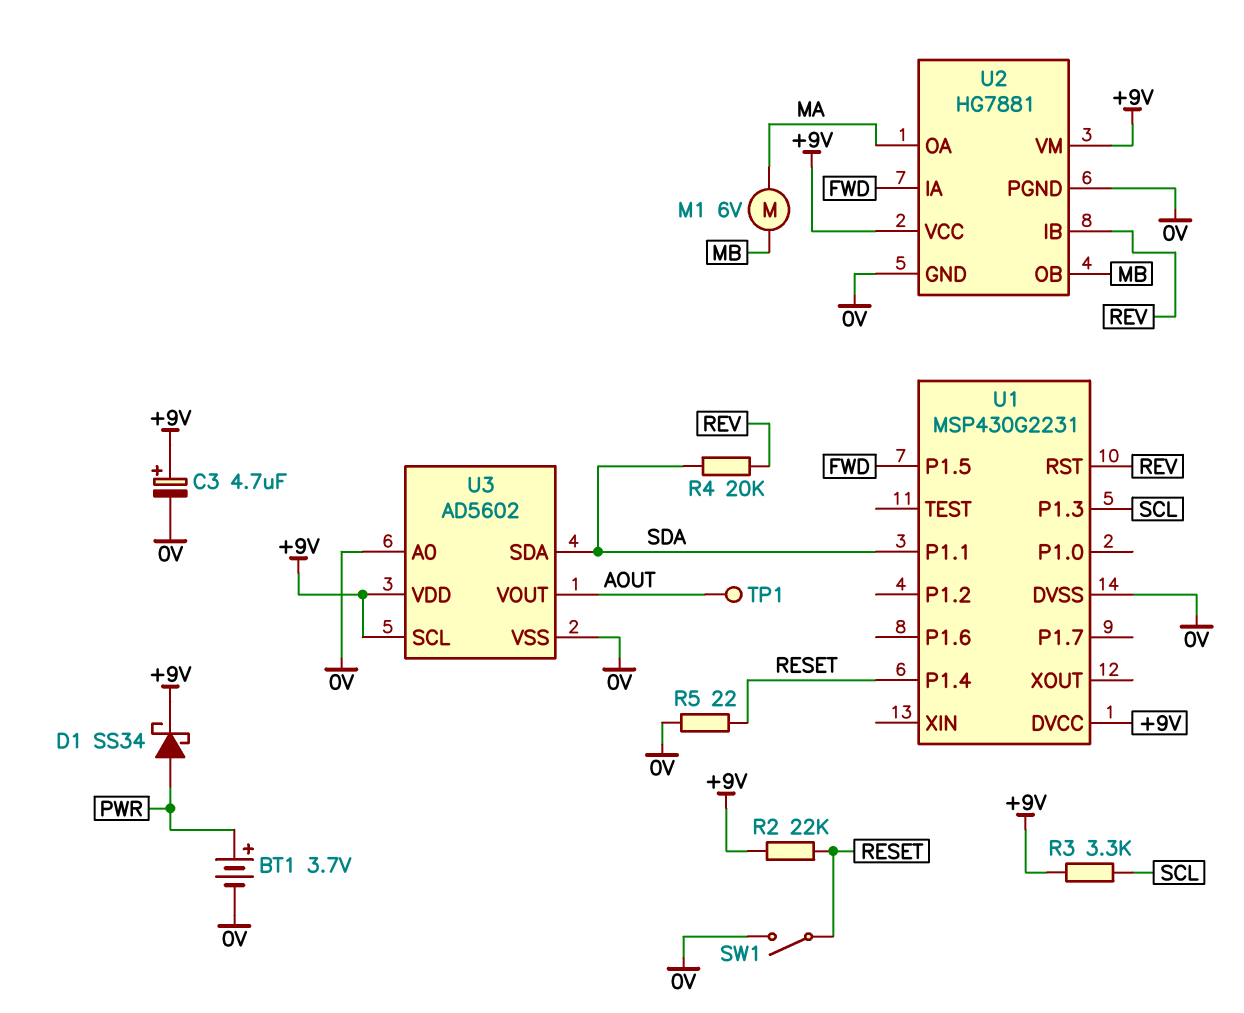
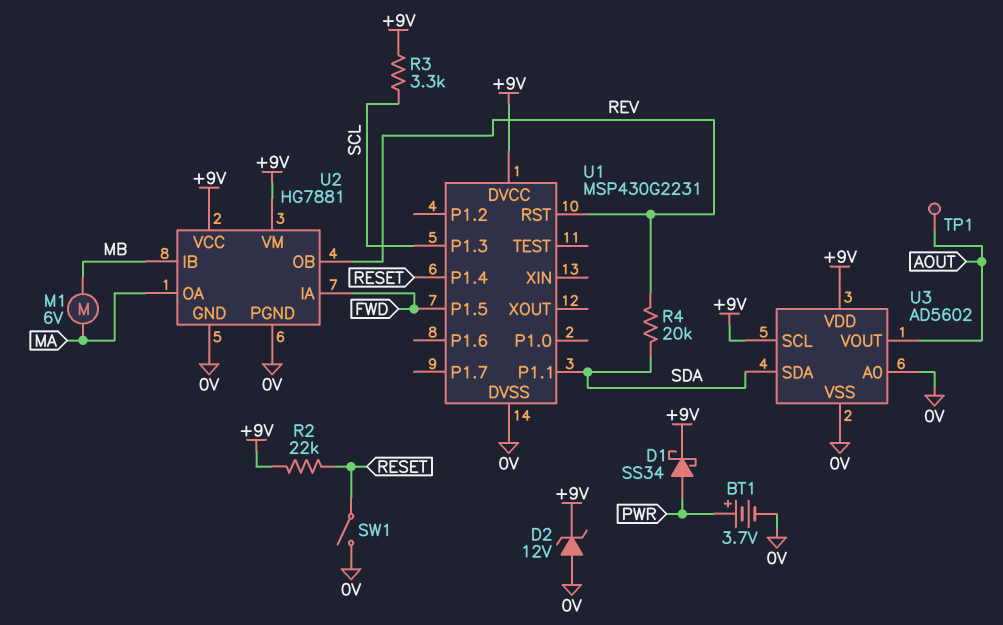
C3: 4.7uF (plus +9V, minus 0V) -> none
D2: none -> zener 12V (A 0V, K +9V)
R5: 22 (0V, RESET) -> none
U2 pin IB: REV -> MB
U2 pin OB: MB -> REV

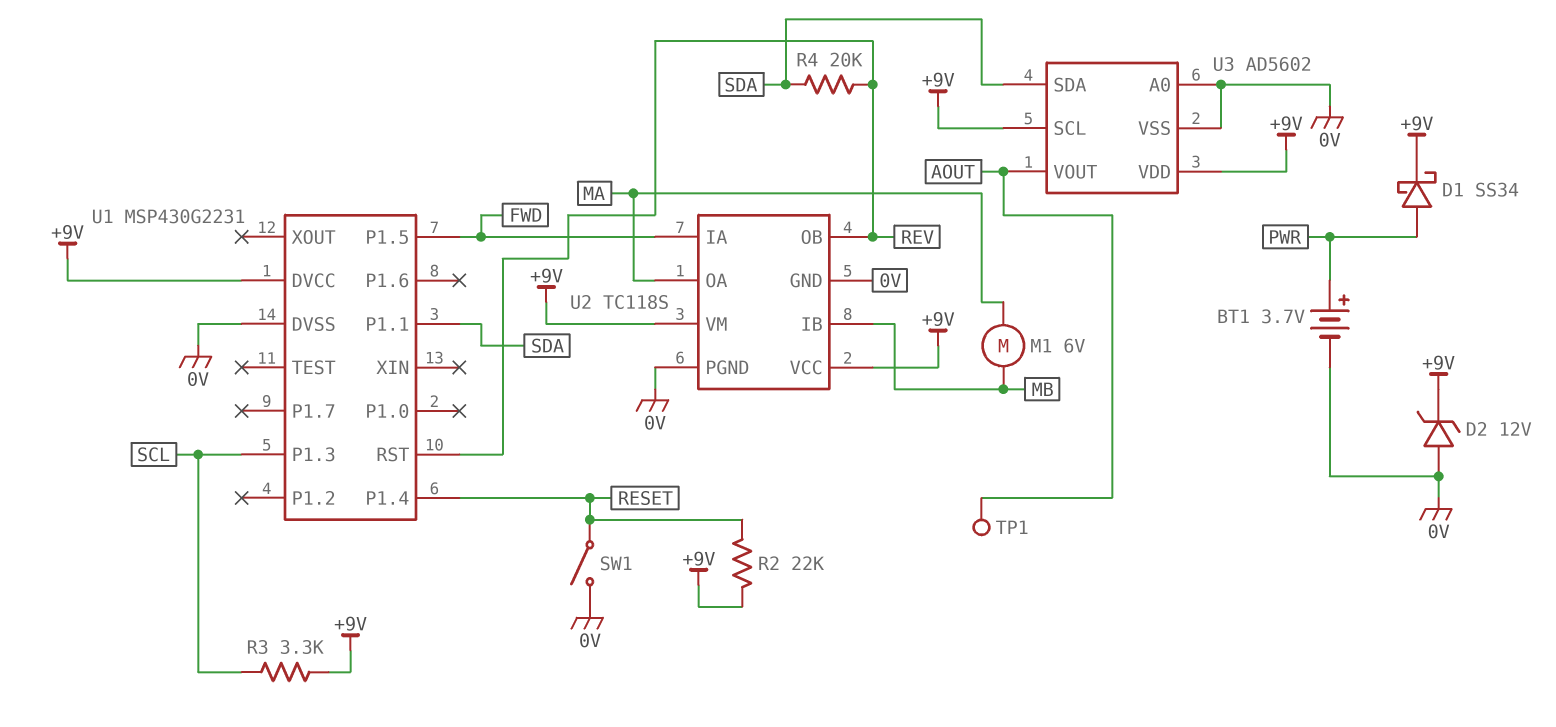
U2: HG7881 -> TC118S

